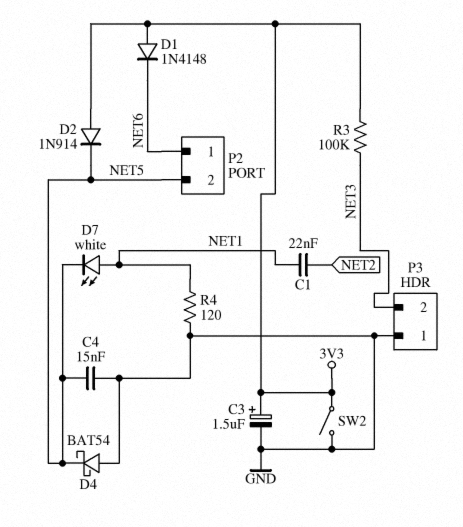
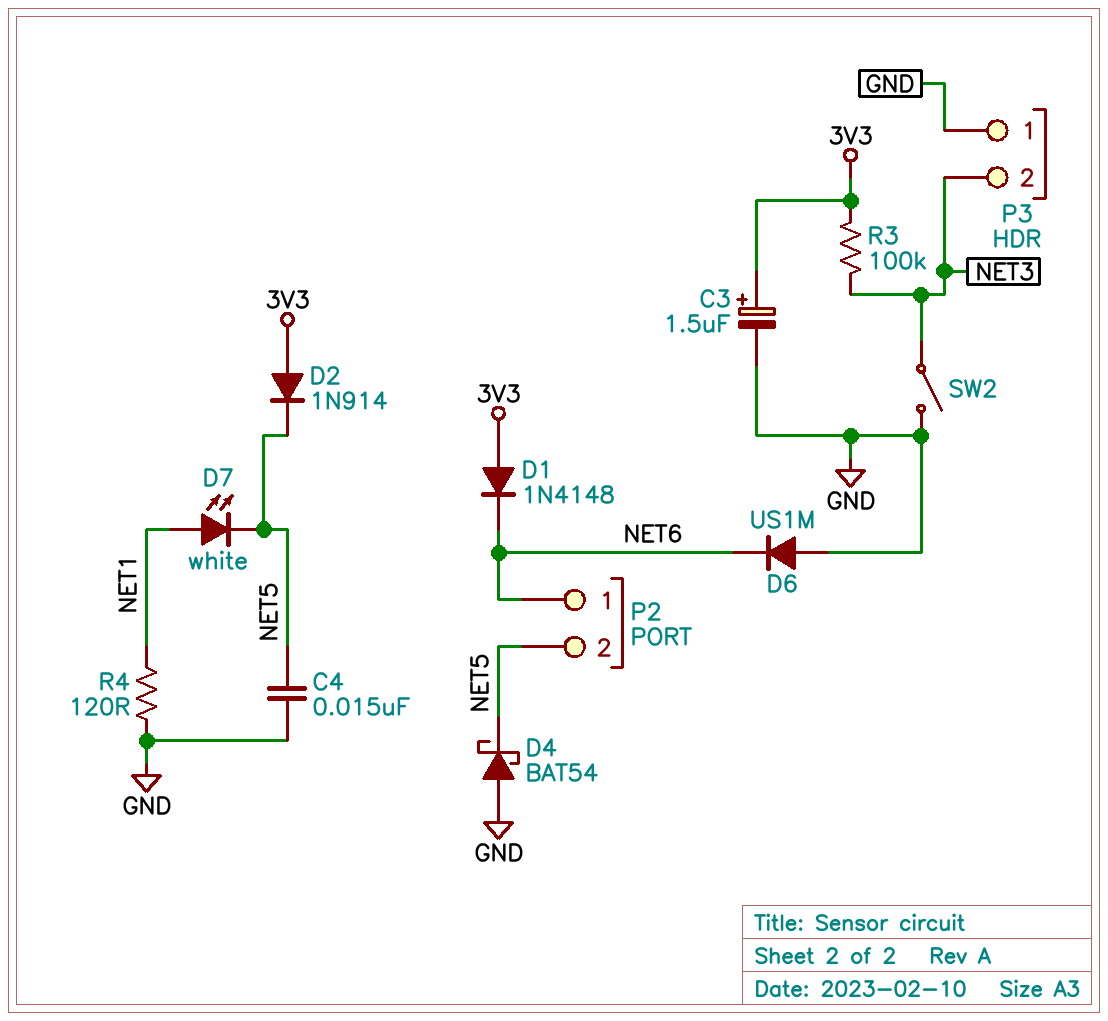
C1: 22nF (NET1, NET2) -> none
D6: none -> diode US1M (A GND, K NET6)
SW2: switch (3V3, GND) -> switch (GND, NET3)

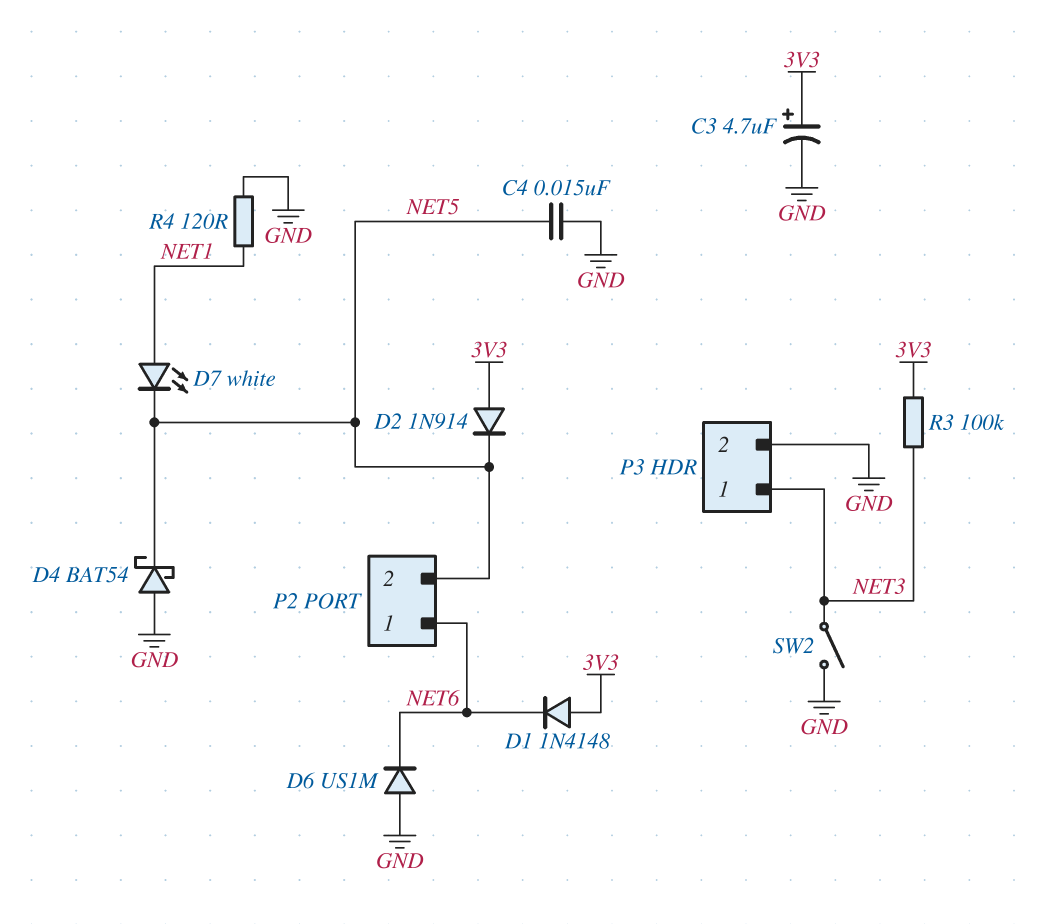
C3: 1.5uF (plus 3V3, minus GND) -> 4.7uF (plus 3V3, minus GND)
P3 pin 1: GND -> NET3
P3 pin 2: NET3 -> GND

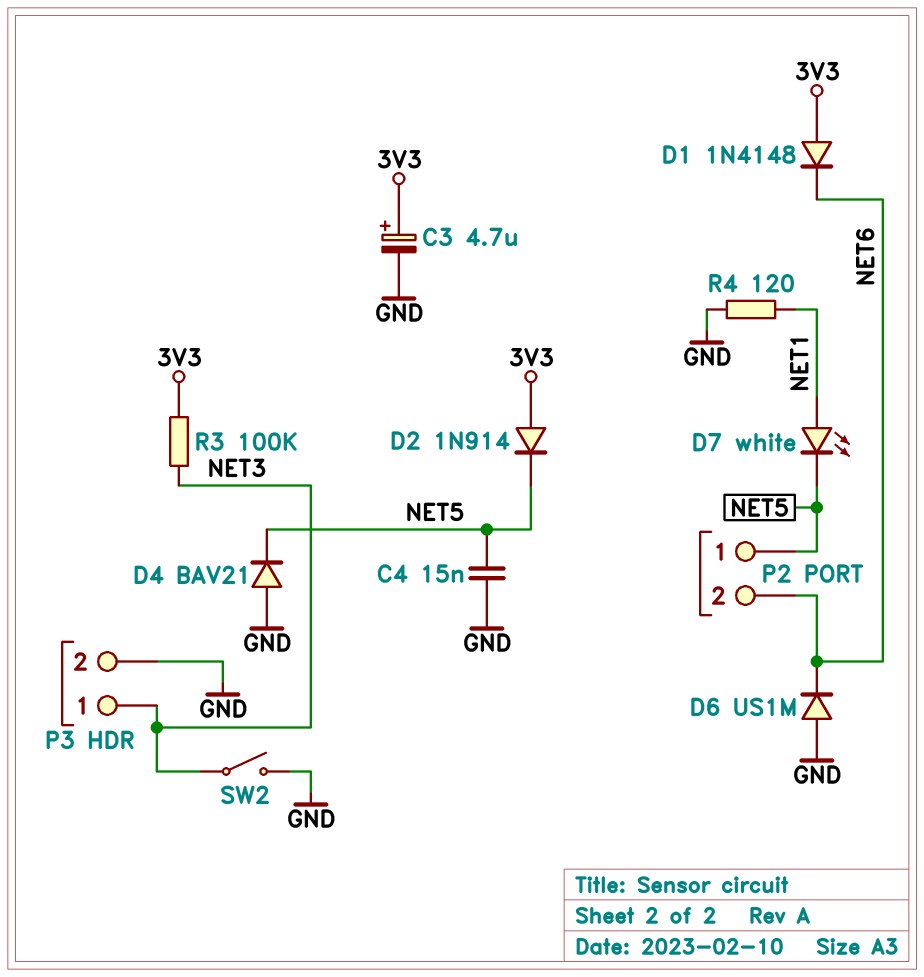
D4: schottky BAT54 (A GND, K NET5) -> diode BAV21 (A GND, K NET5)
P2 pin 1: NET6 -> NET5
P2 pin 2: NET5 -> NET6

